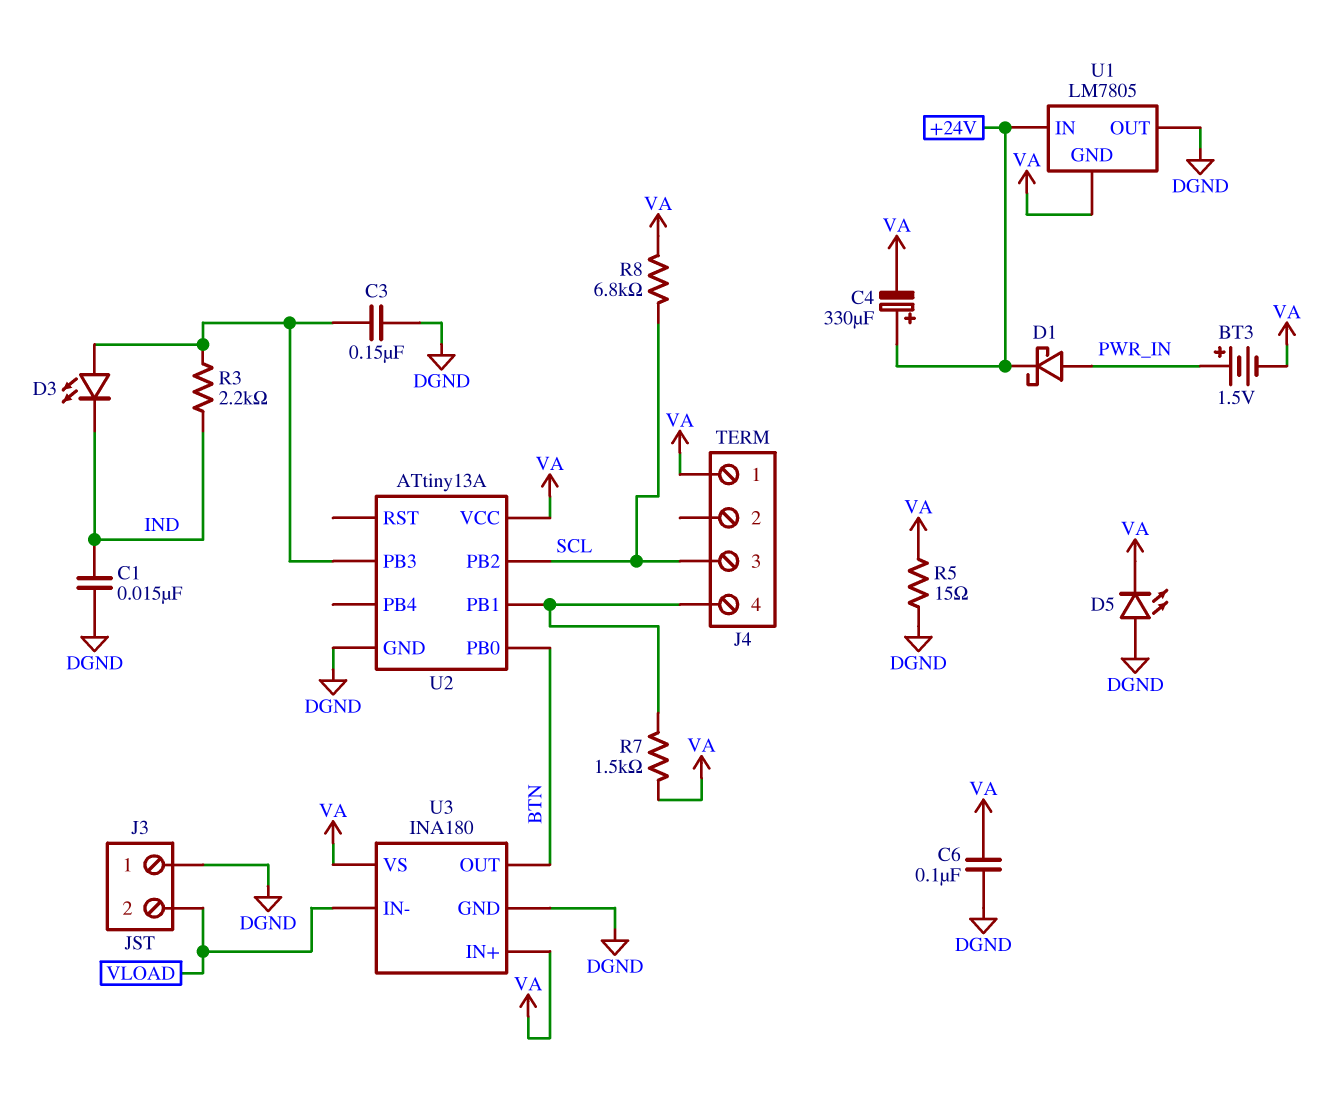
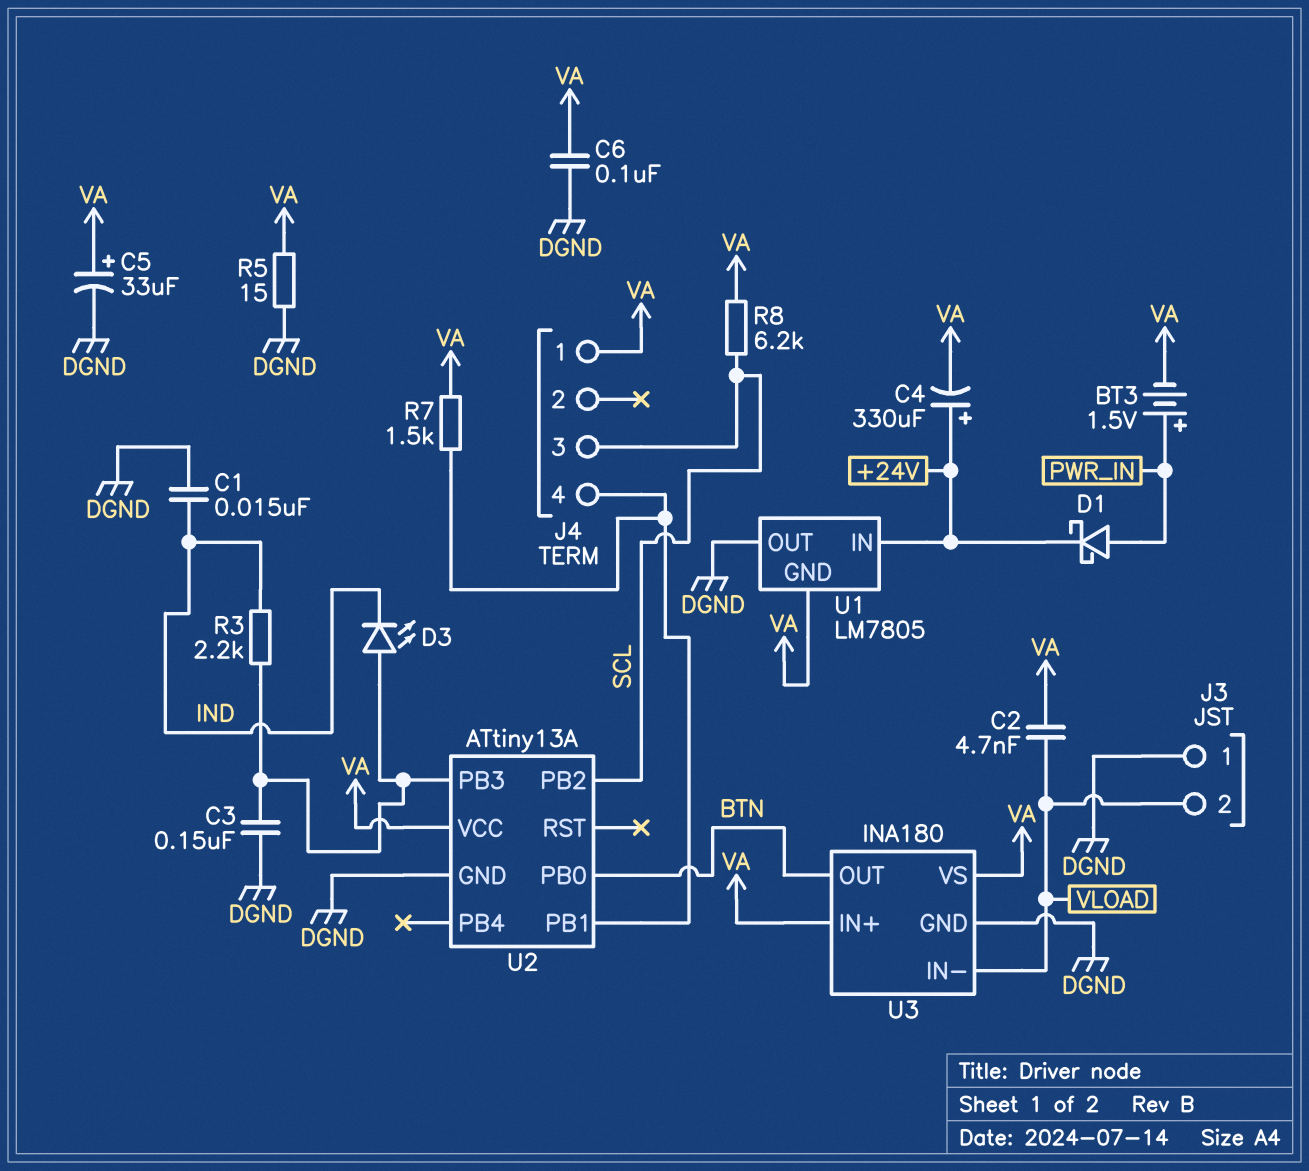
C2: none -> 4.7nF (VA, VLOAD)
C5: none -> 33uF (plus VA, minus DGND)
D5: LED (A DGND, K VA) -> none
R8: 6.8k (SCL, VA) -> 6.2k (SCL, VA)

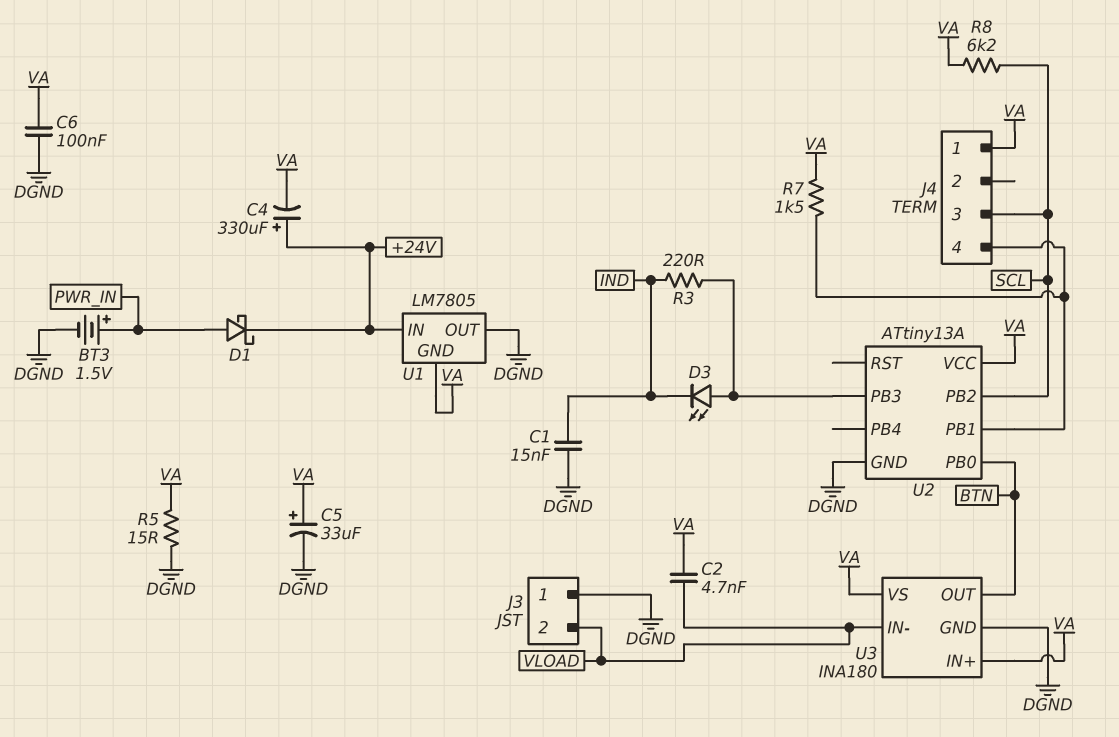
BT3: 1.5V (plus PWR_IN, minus VA) -> 1.5V (plus PWR_IN, minus DGND)
C3: 150nF (DGND, U2/PB3) -> none
R3: 2.2k (IND, U2/PB3) -> 220 (IND, U2/PB3)

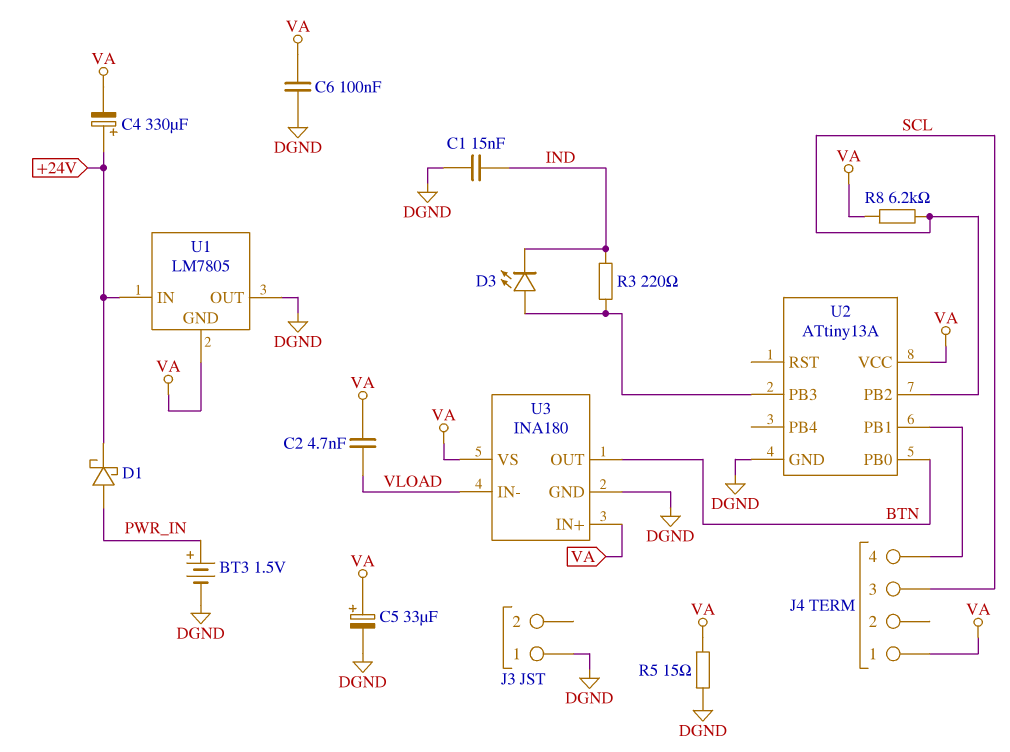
J3 pin 2: VLOAD -> none
R7: 1.5k (J4/4, VA) -> none

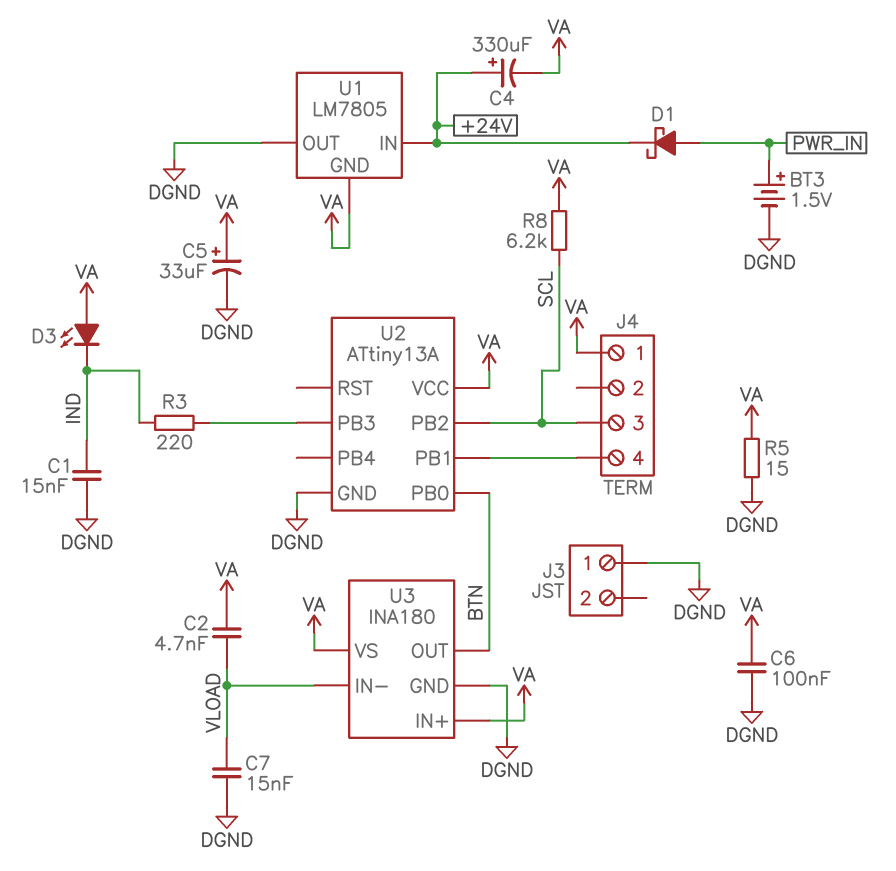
C7: none -> 15nF (DGND, VLOAD)
D3: LED (A U2/PB3, K IND) -> LED (A VA, K IND)

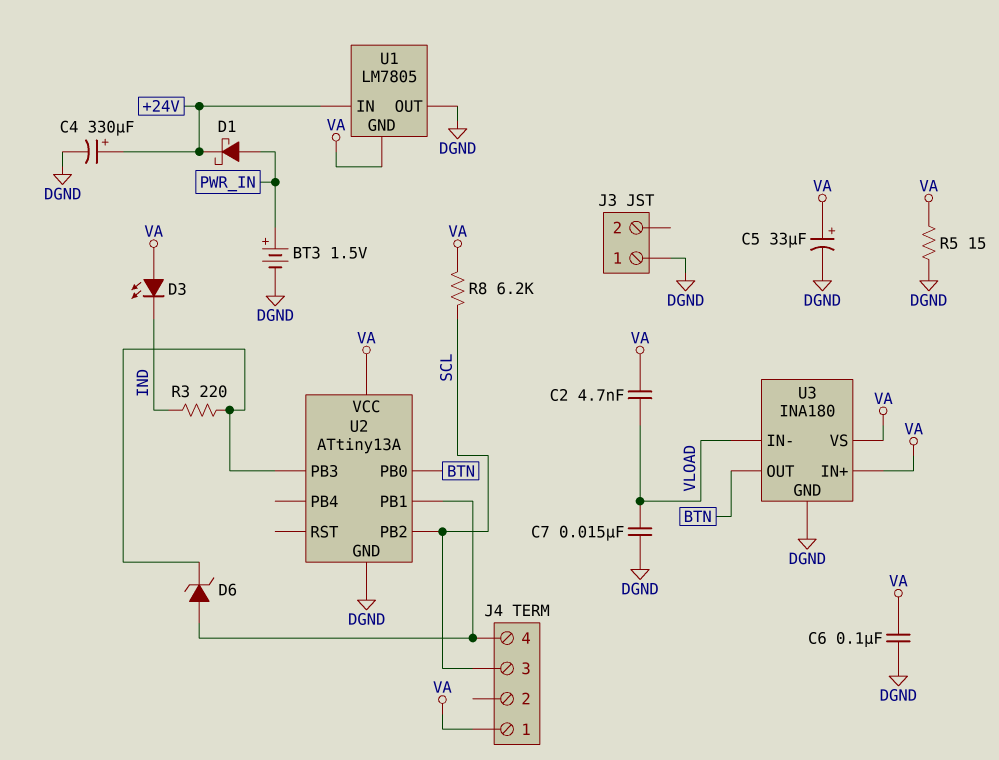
C1: 15nF (DGND, IND) -> none
C4: 330uF (plus +24V, minus VA) -> 330uF (plus +24V, minus DGND)
D6: none -> zener (A J4/4, K U2/PB3)

